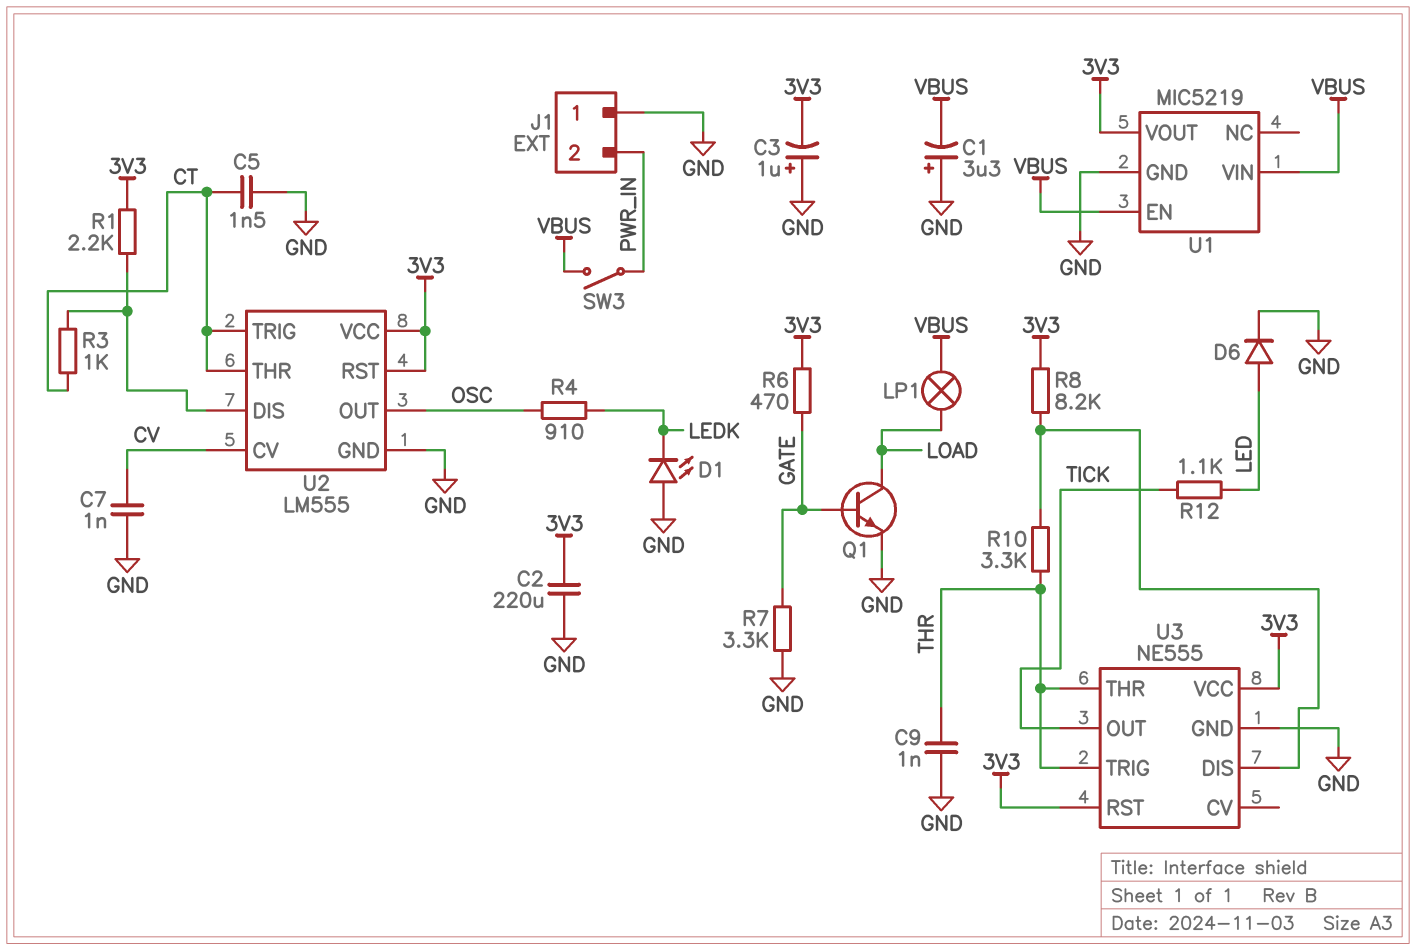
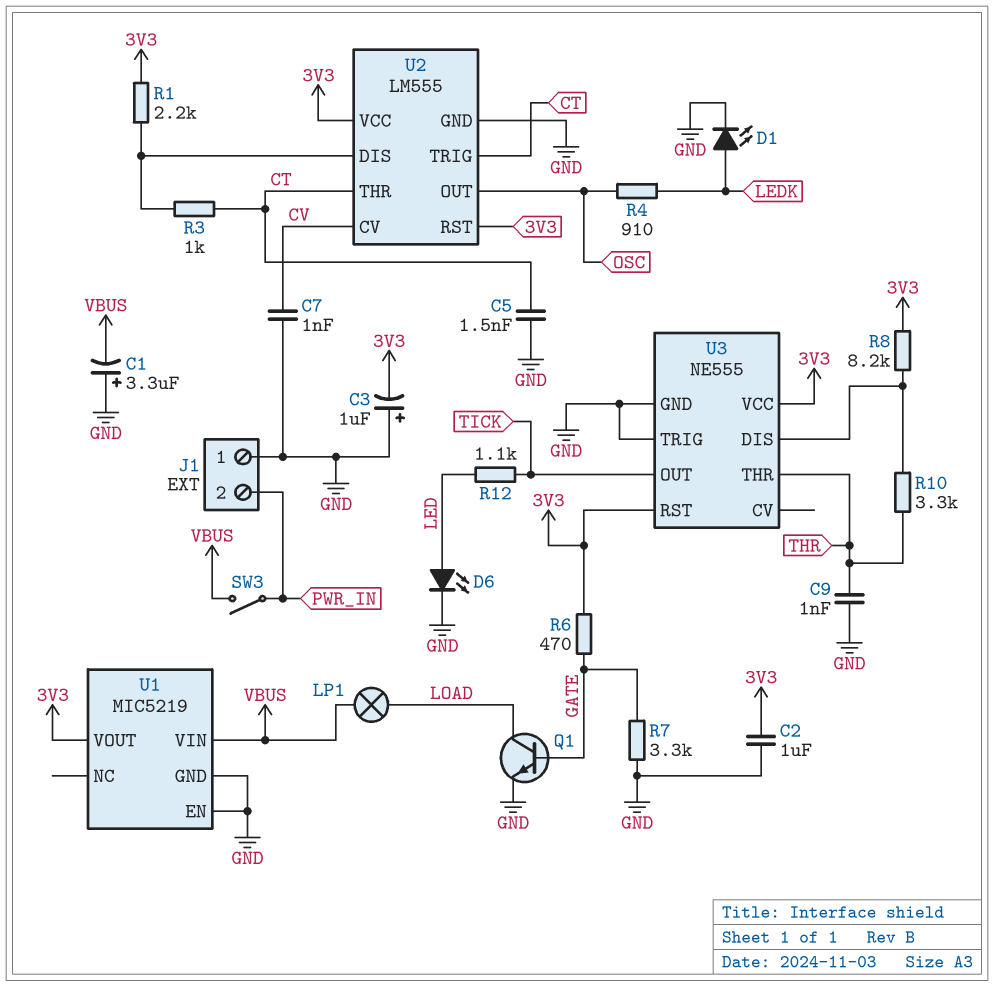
C2: 220uF (3V3, GND) -> 1uF (3V3, GND)
D1: LED (A GND, K LEDK) -> LED (A LEDK, K GND)
D6: diode (A LED, K GND) -> LED (A LED, K GND)
U1 pin EN: VBUS -> GND
U3 pin TRIG: THR -> GND

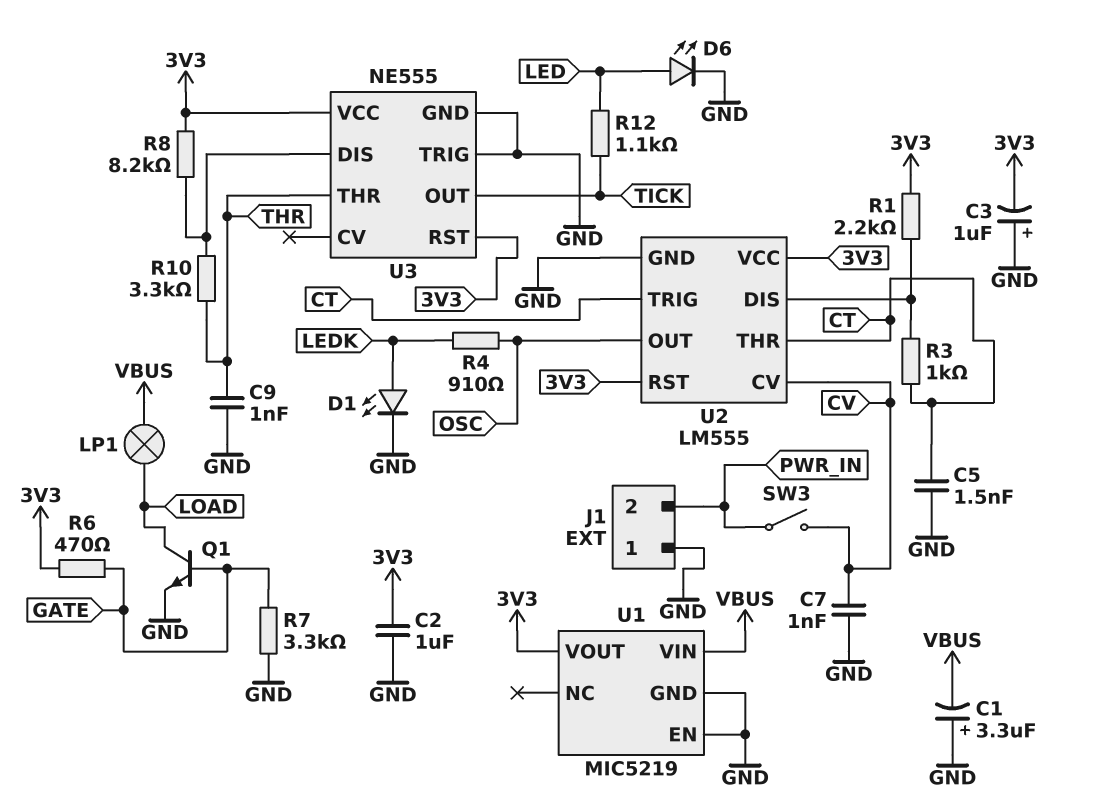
SW3: switch (PWR_IN, VBUS) -> switch (CV, PWR_IN)

